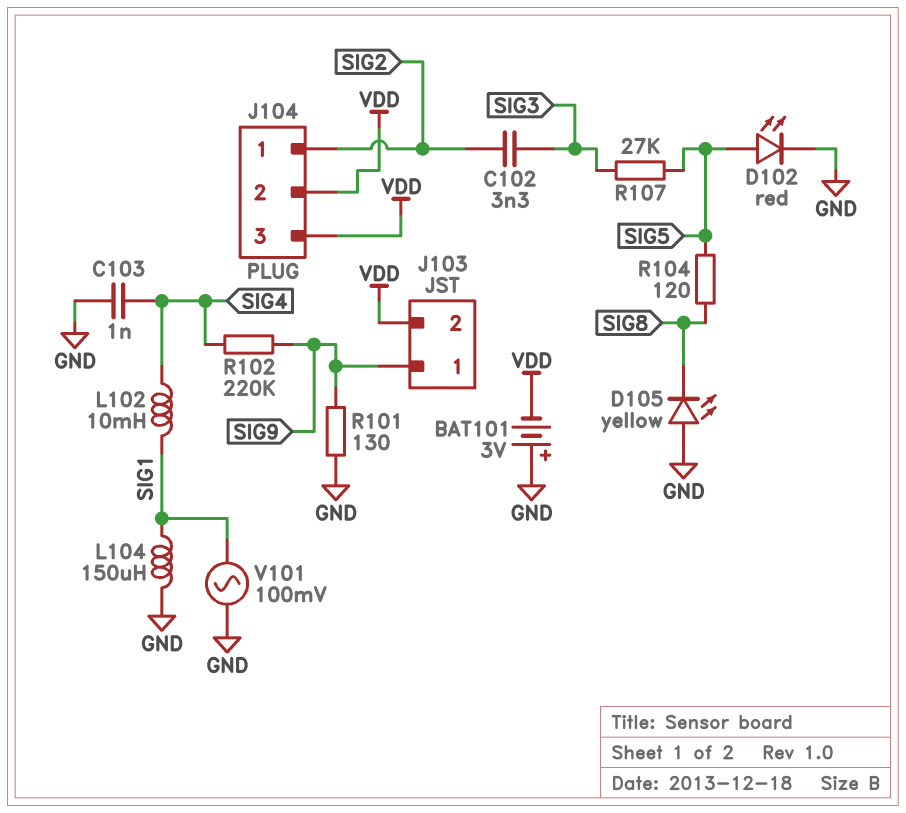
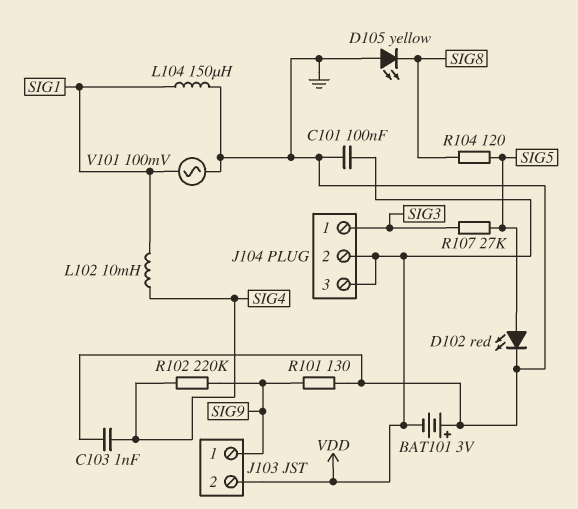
C101: none -> 100nF (GND, VDD)
C102: 3.3nF (SIG2, SIG3) -> none
J104 pin 1: SIG2 -> SIG3

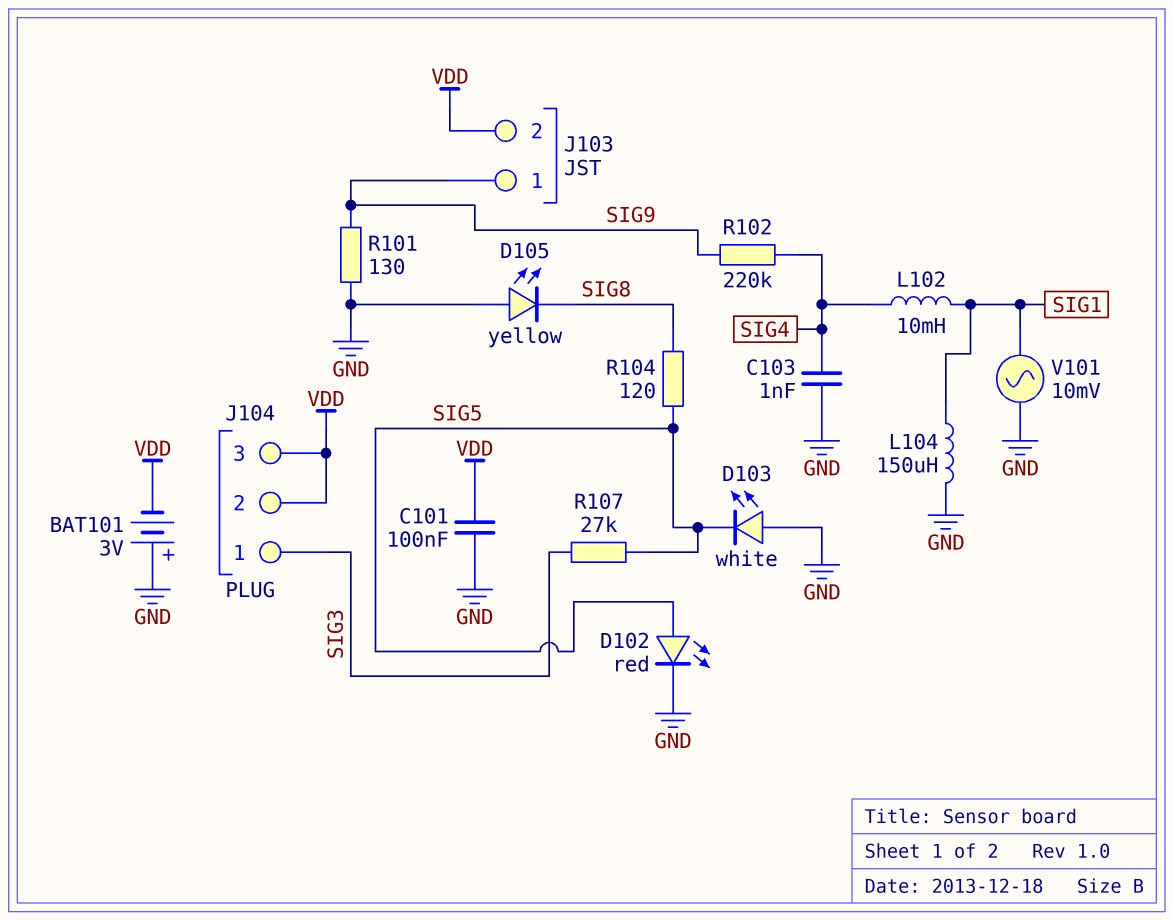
D103: none -> LED white (A GND, K SIG5)
V101: AC 100mV (GND, SIG1) -> AC 10mV (GND, SIG1)

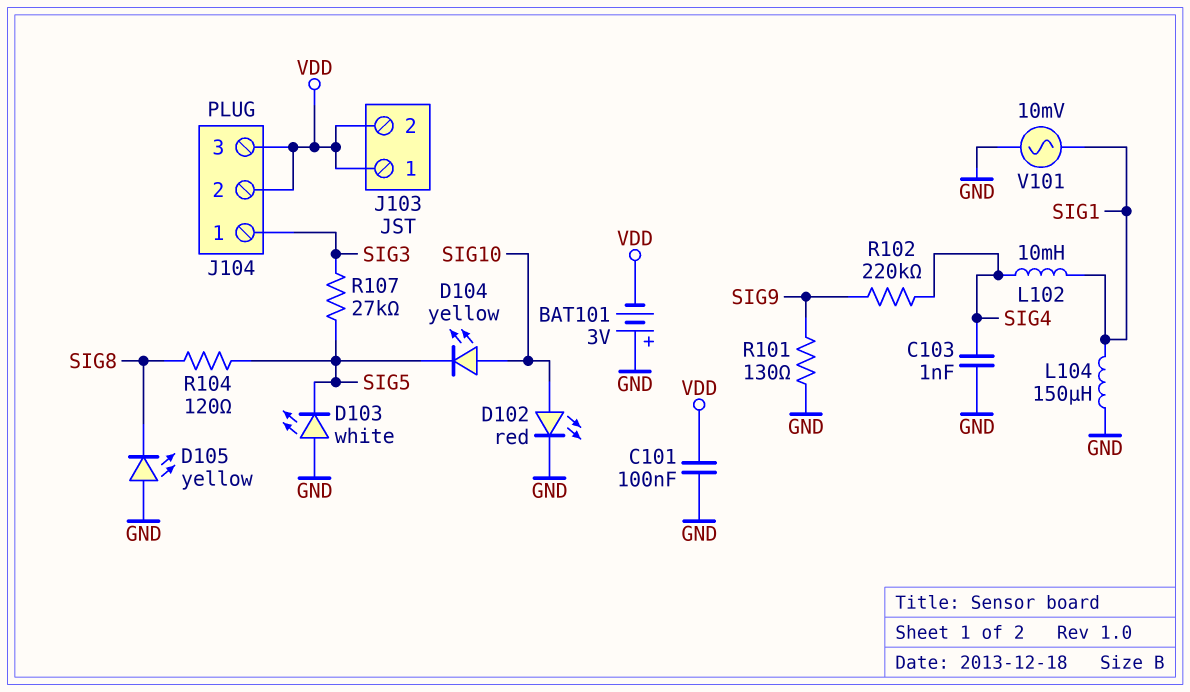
D102: LED red (A SIG5, K GND) -> LED red (A SIG10, K GND)
D104: none -> LED yellow (A SIG10, K SIG5)
J103 pin 1: SIG9 -> VDD

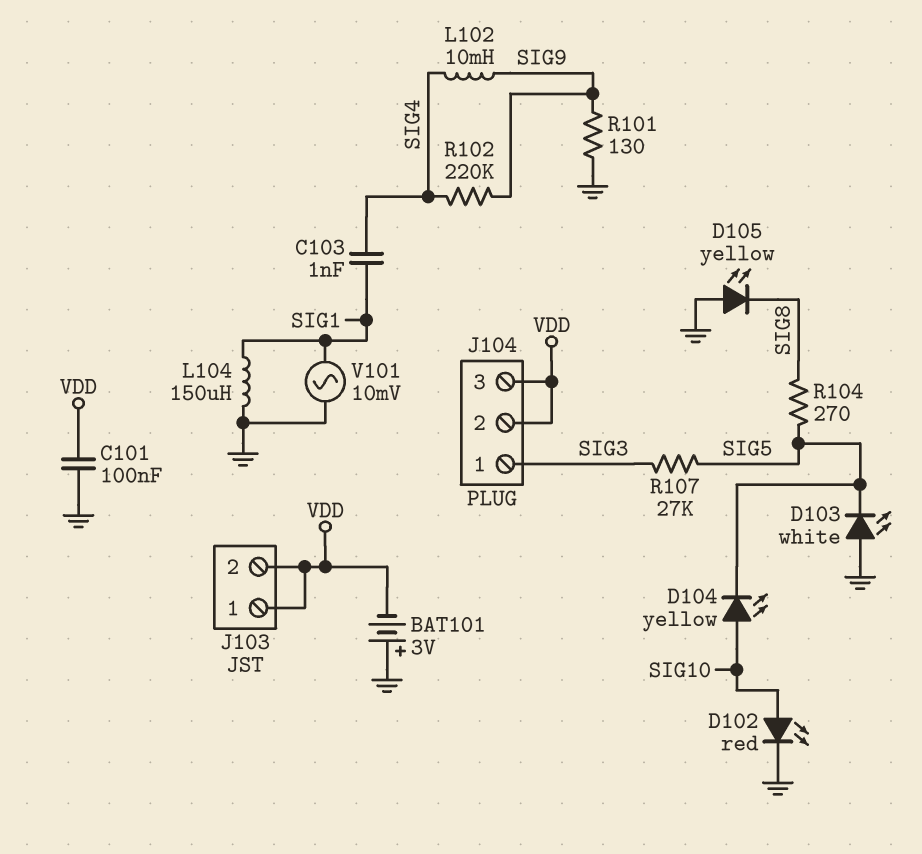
C103: 1nF (GND, SIG4) -> 1nF (SIG1, SIG4)
L102: 10mH (SIG1, SIG4) -> 10mH (SIG4, SIG9)
R104: 120 (SIG5, SIG8) -> 270 (SIG5, SIG8)

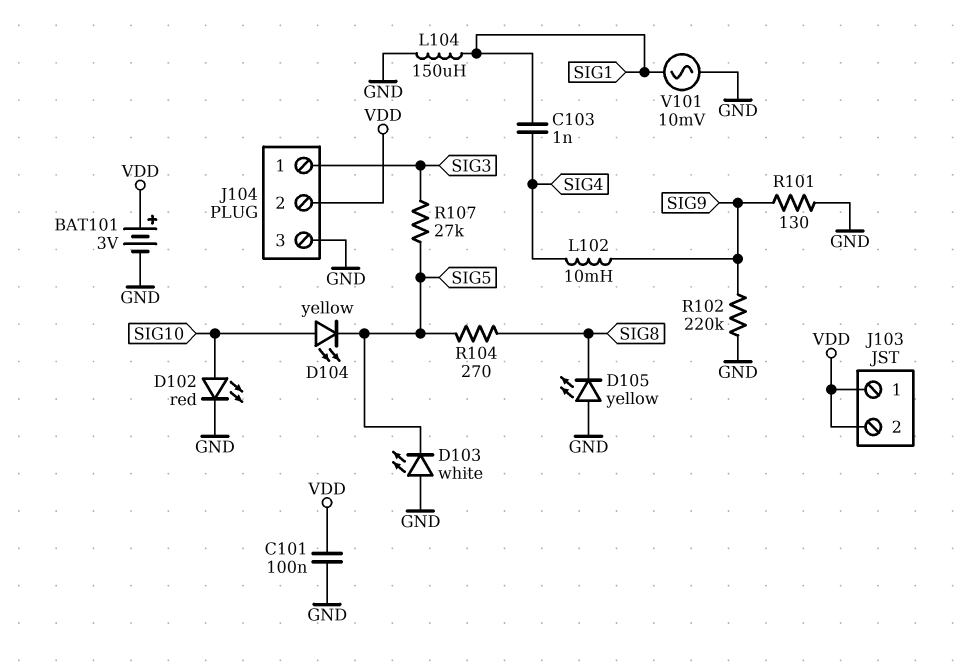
BAT101: 3V (plus GND, minus VDD) -> 3V (plus VDD, minus GND)
J104 pin 3: VDD -> GND
R102: 220k (SIG4, SIG9) -> 220k (GND, SIG9)

